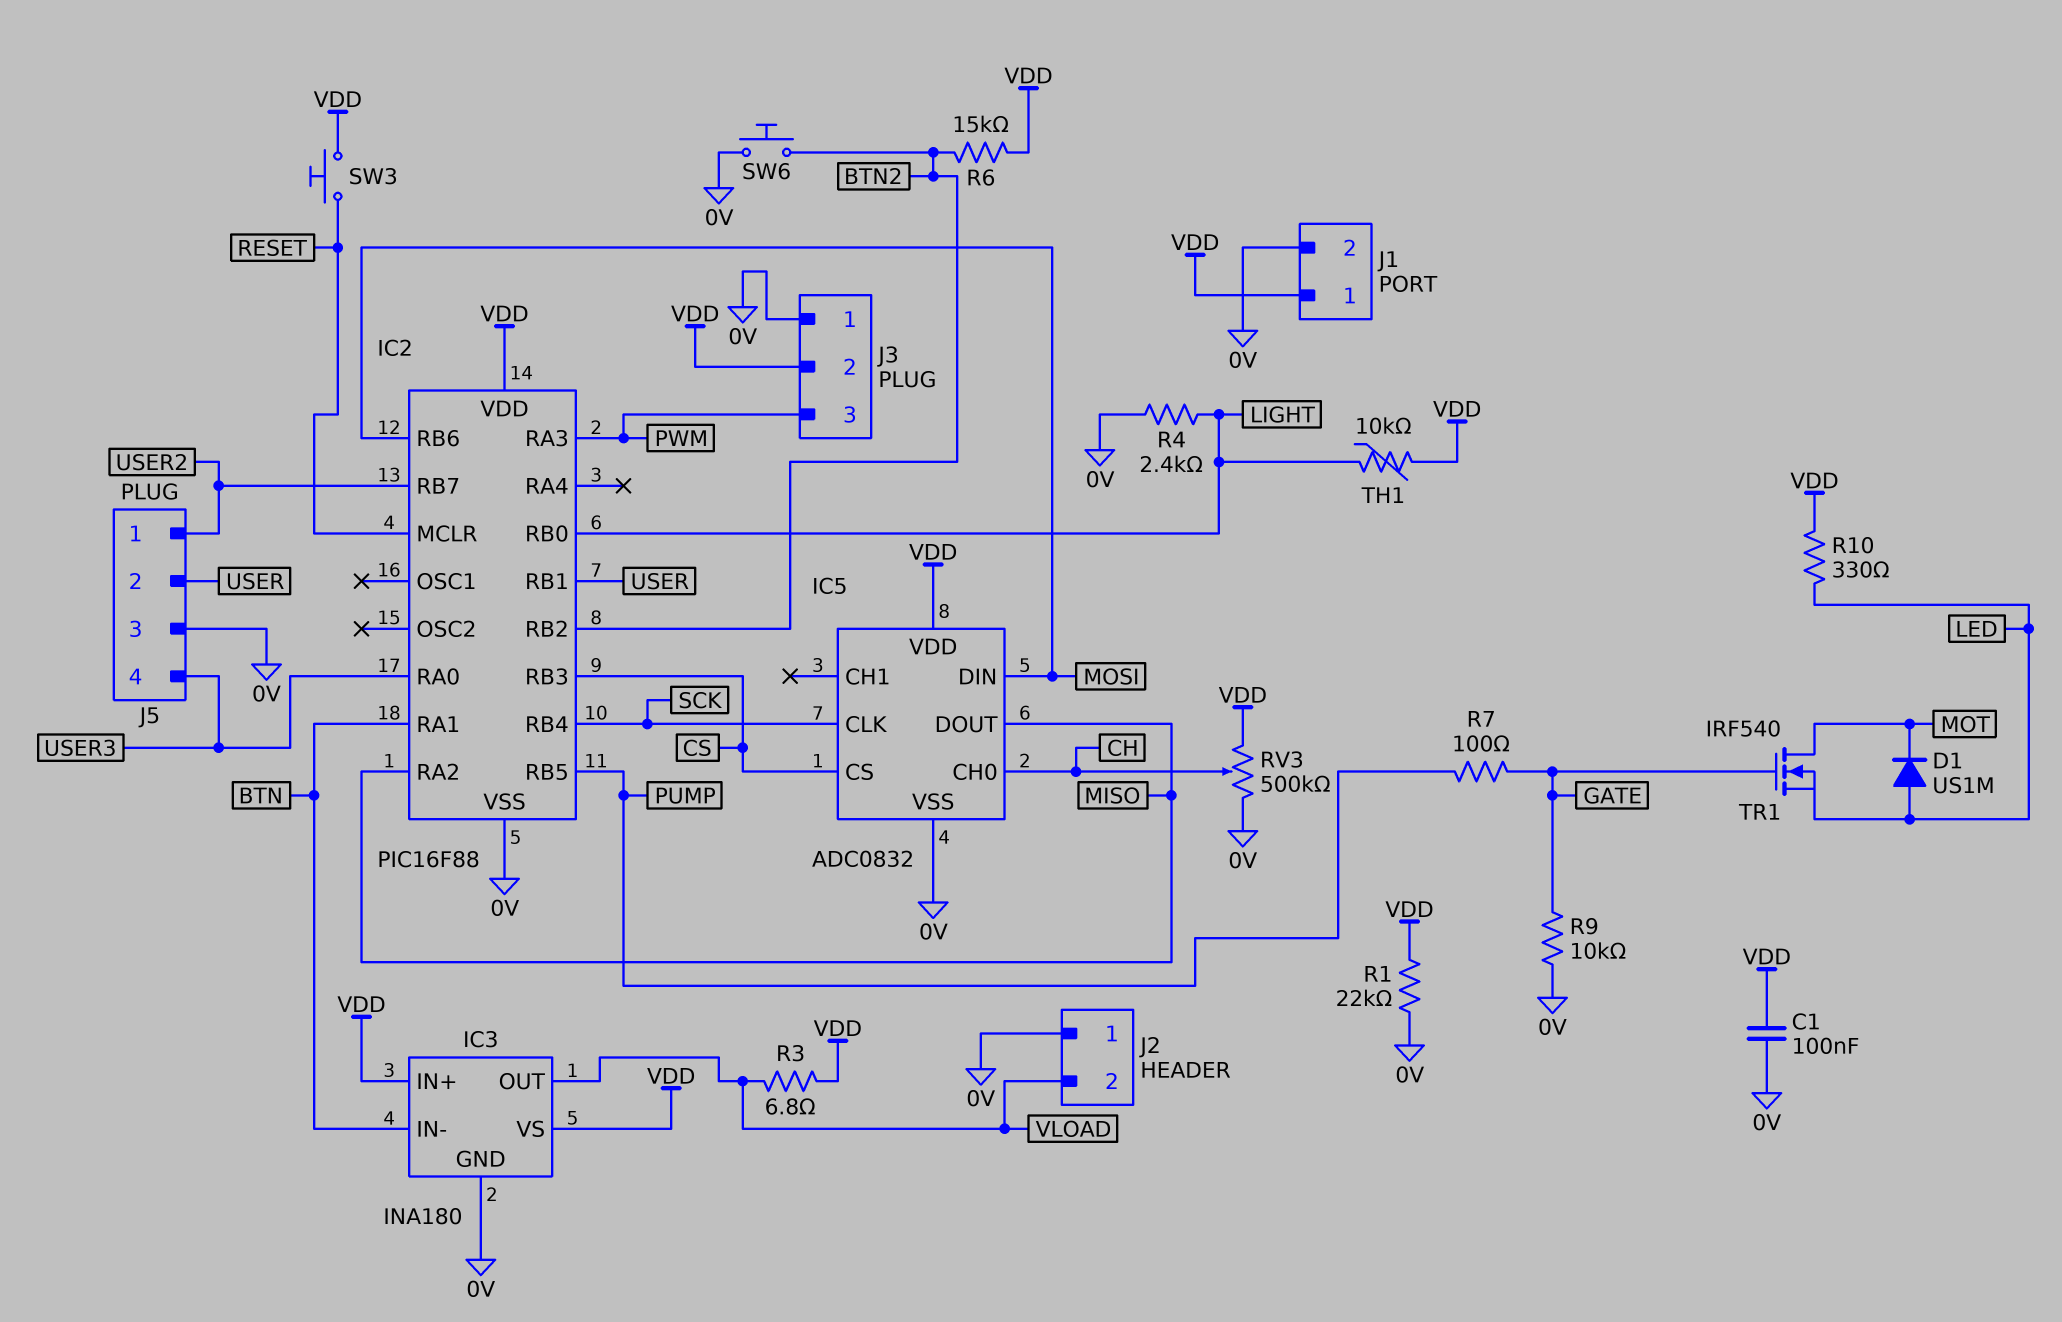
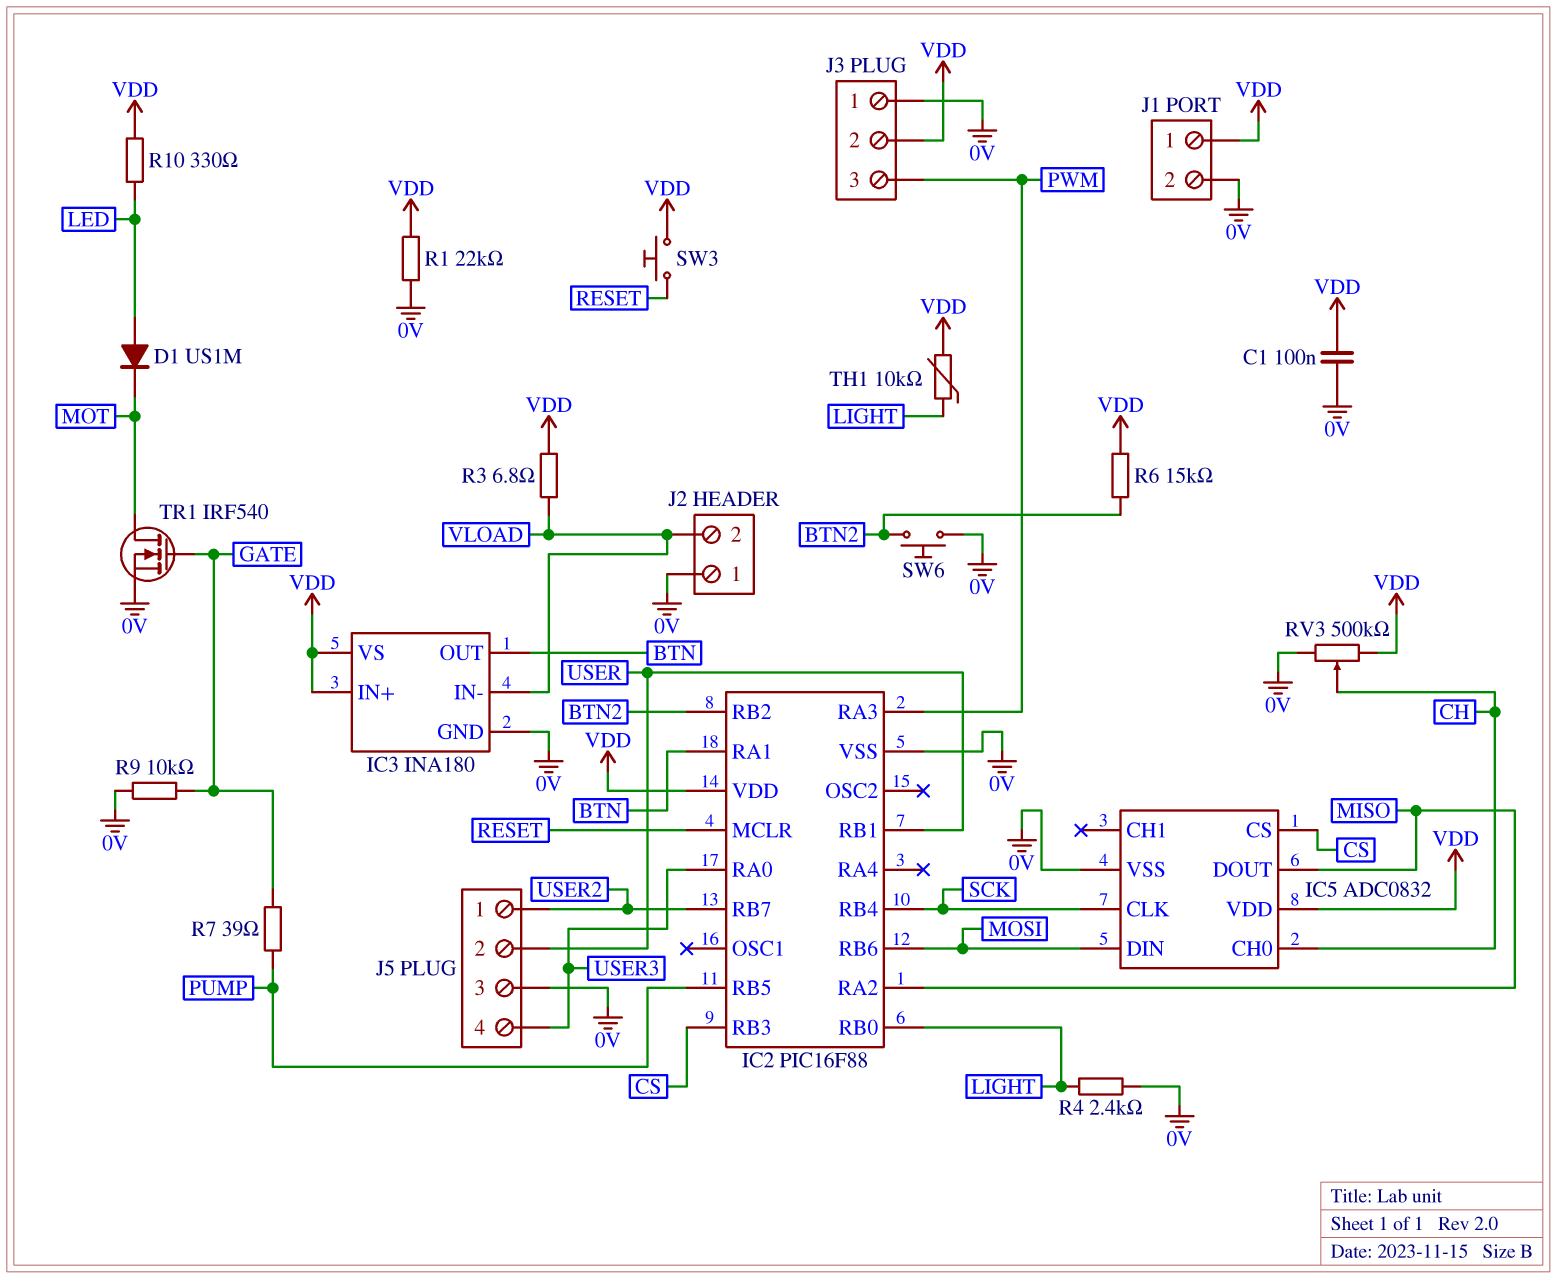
IC3 pin IN-: BTN -> VLOAD
IC3 pin OUT: VLOAD -> BTN
R7: 100 (GATE, PUMP) -> 39 (GATE, PUMP)
TR1: NMOS IRF540 (G GATE, D MOT, S LED) -> NMOS IRF540 (G GATE, D MOT, S 0V)

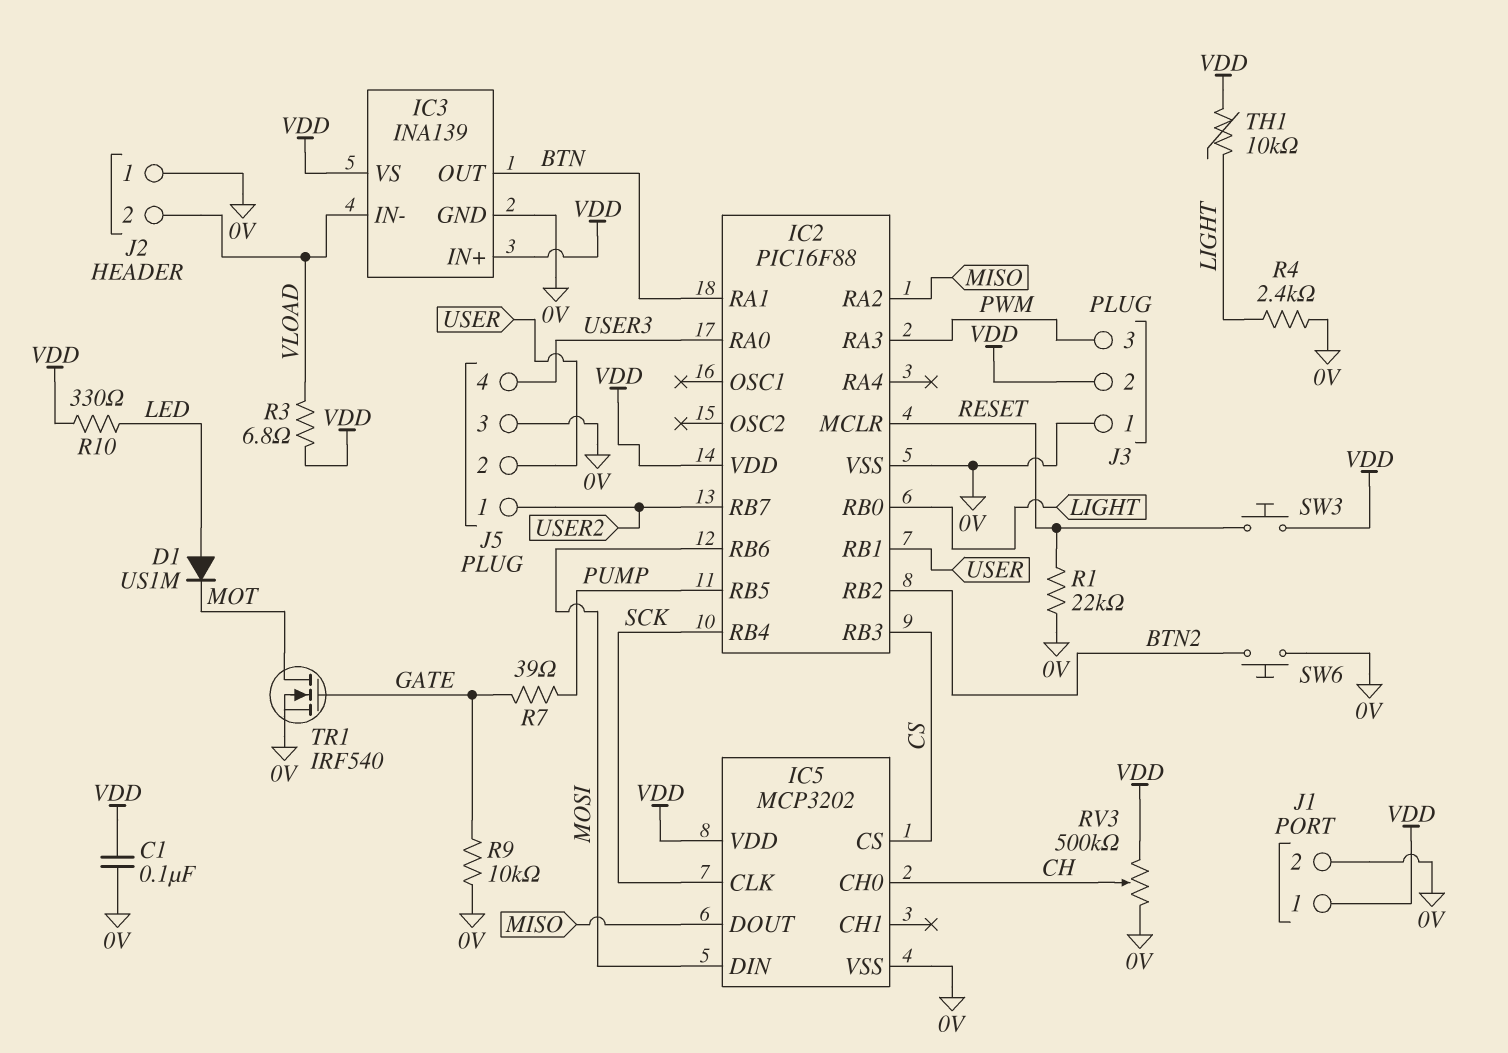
IC3: INA180 -> INA139
IC5: ADC0832 -> MCP3202
R1: 22k (0V, VDD) -> 22k (0V, RESET)
R6: 15k (BTN2, VDD) -> none

